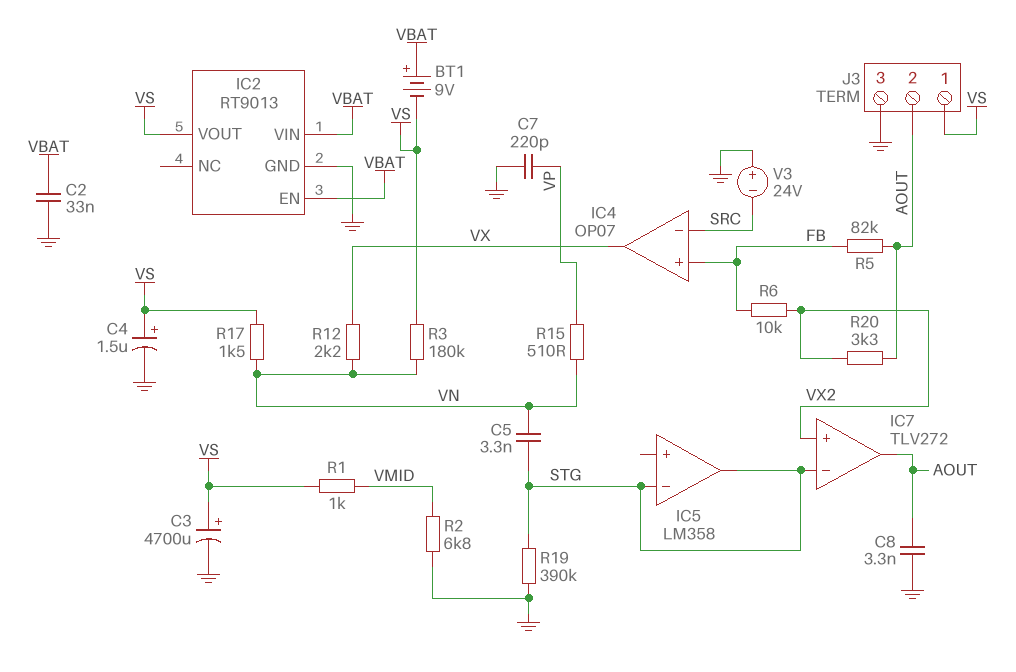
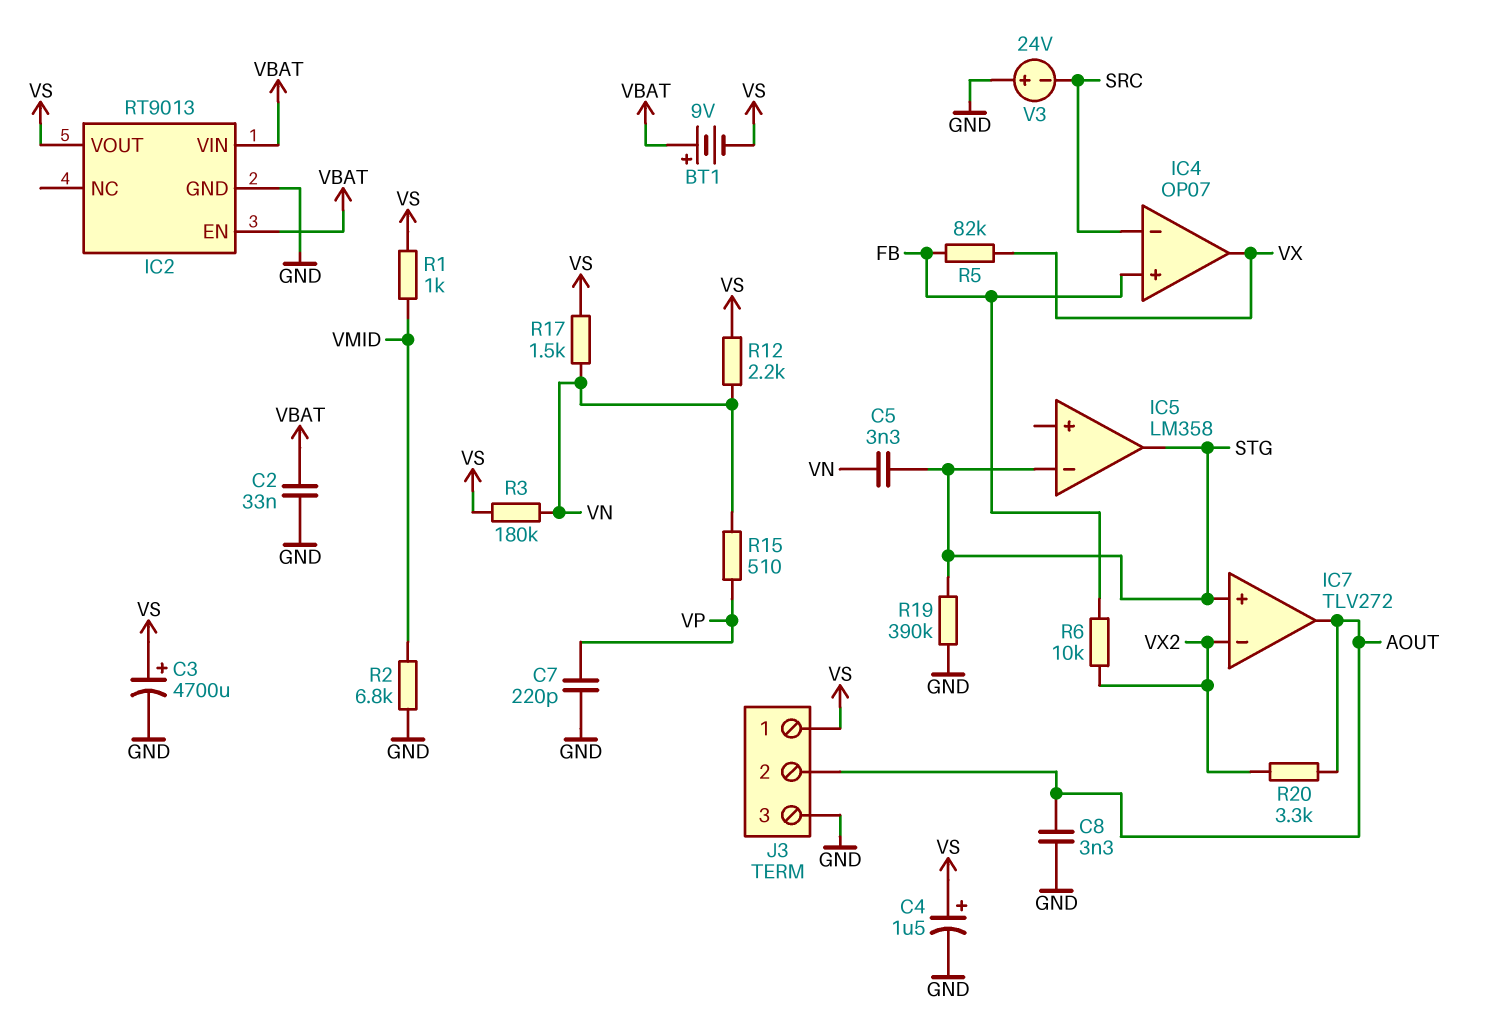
IC7 pin in+: VX2 -> STG
IC7 pin in-: STG -> VX2
R5: 82k (AOUT, FB) -> 82k (FB, VX)
R12: 2.2k (VN, VX) -> 2.2k (VN, VS)

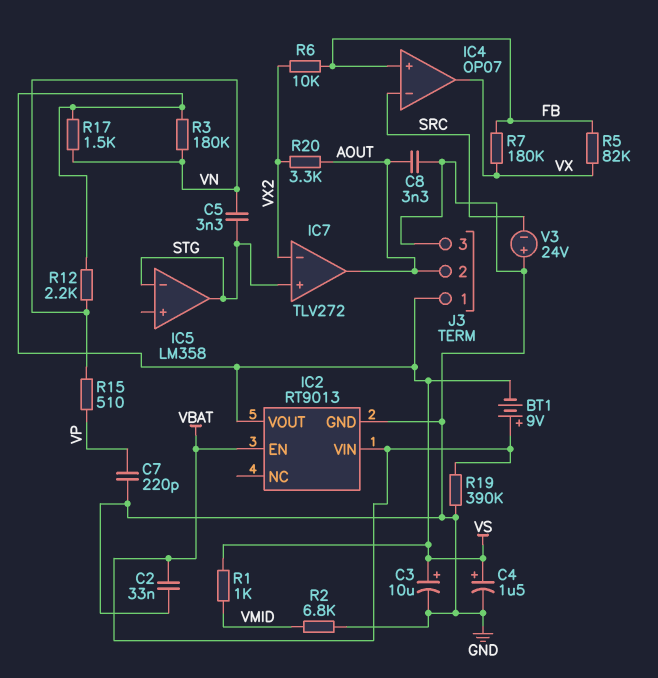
C3: 4700uF (plus VS, minus GND) -> 10uF (plus VS, minus GND)
R7: none -> 180k (FB, VX)
R19: 390k (GND, STG) -> 390k (GND, VBAT)

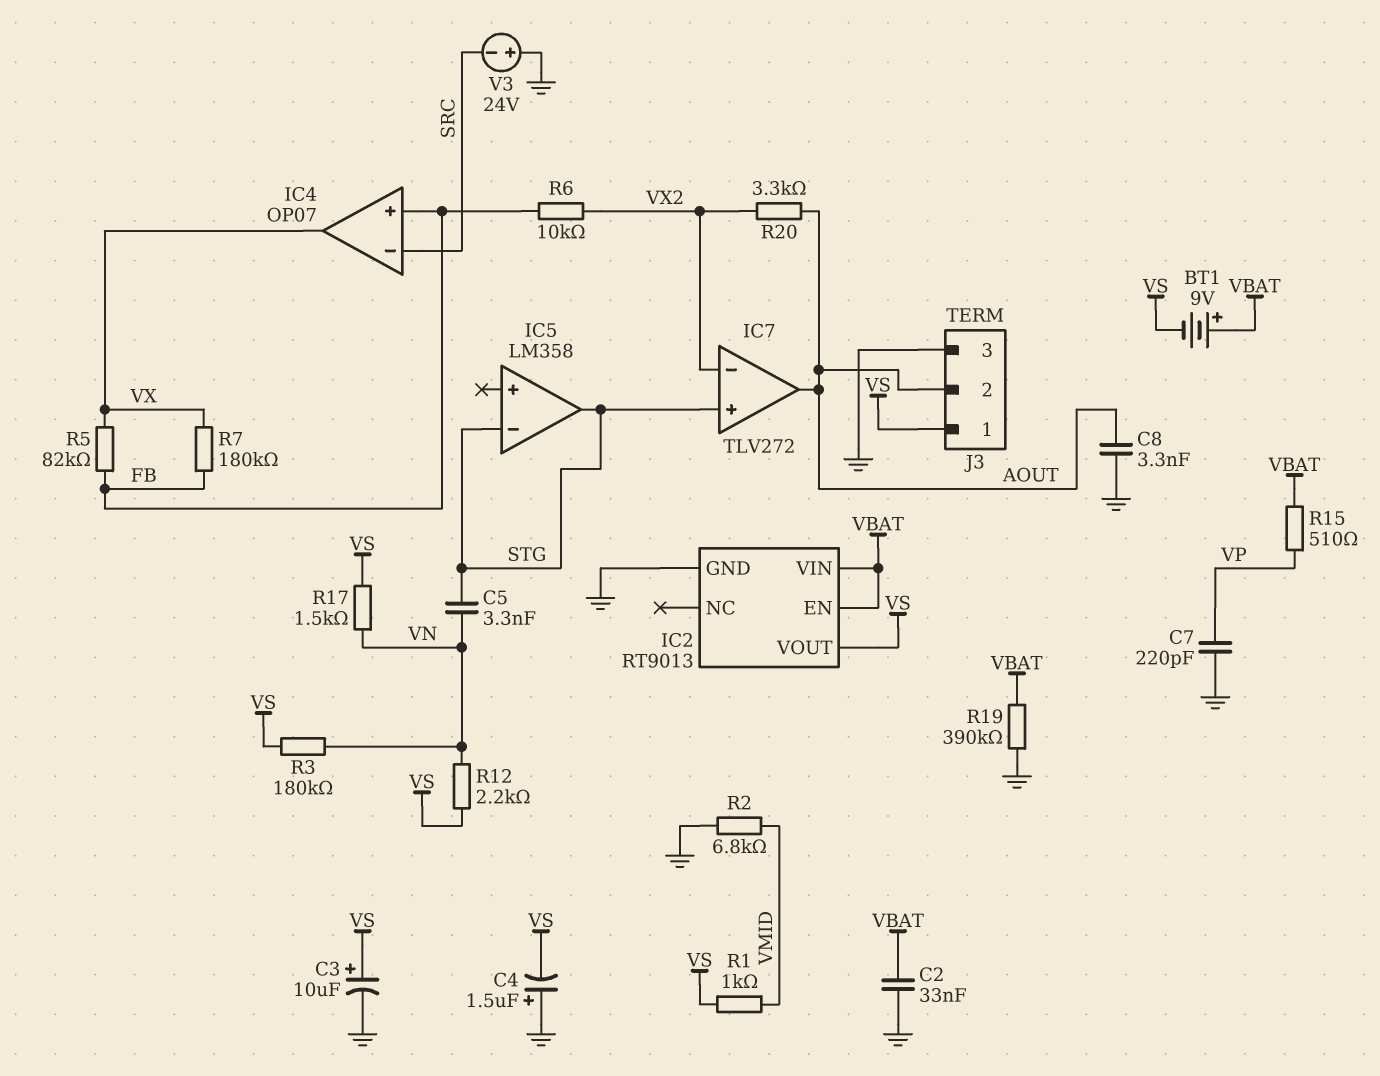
C4: 1.5uF (plus VS, minus GND) -> 1.5uF (plus GND, minus VS)
R15: 510 (VN, VP) -> 510 (VBAT, VP)

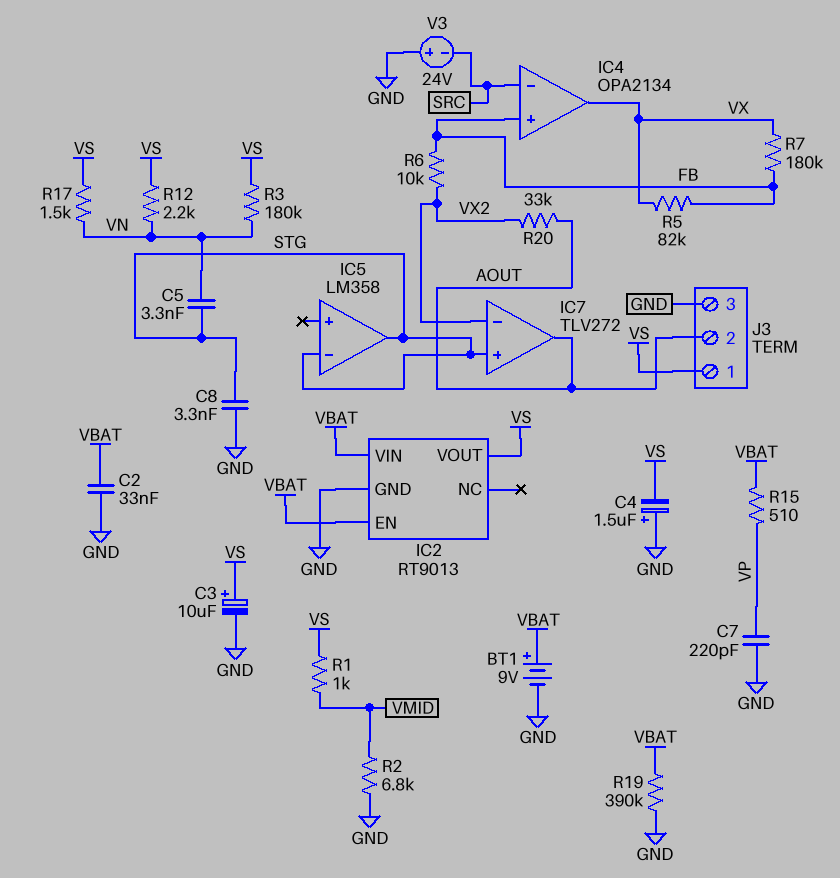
BT1: 9V (plus VBAT, minus VS) -> 9V (plus VBAT, minus GND)
C8: 3.3nF (AOUT, GND) -> 3.3nF (GND, STG)
IC4: OP07 -> OPA2134
R20: 3.3k (AOUT, VX2) -> 33k (AOUT, VX2)

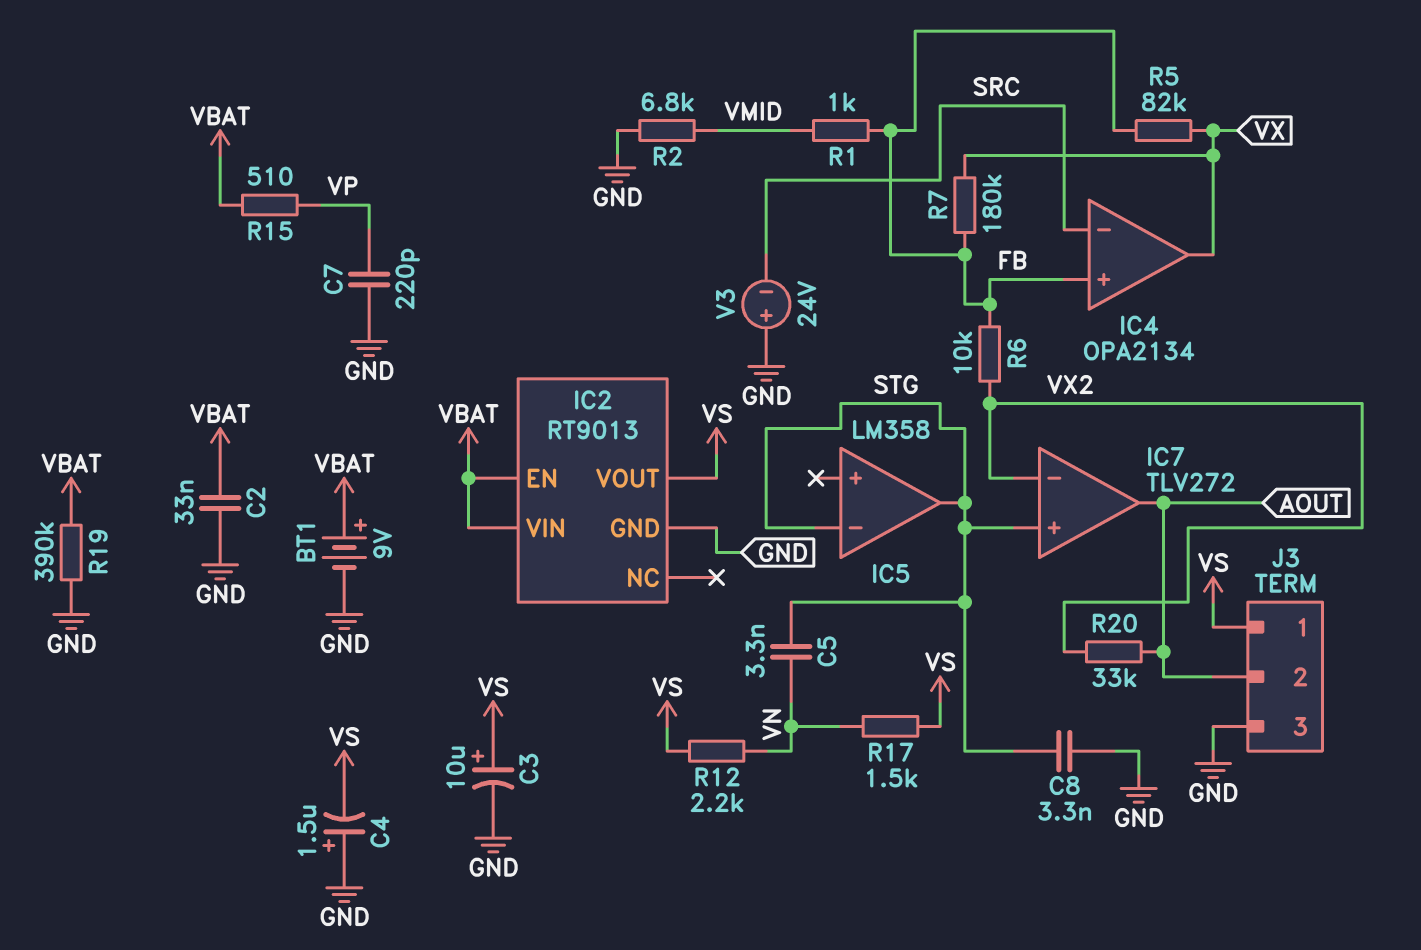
R1: 1k (VMID, VS) -> 1k (FB, VMID)
R3: 180k (VN, VS) -> none

